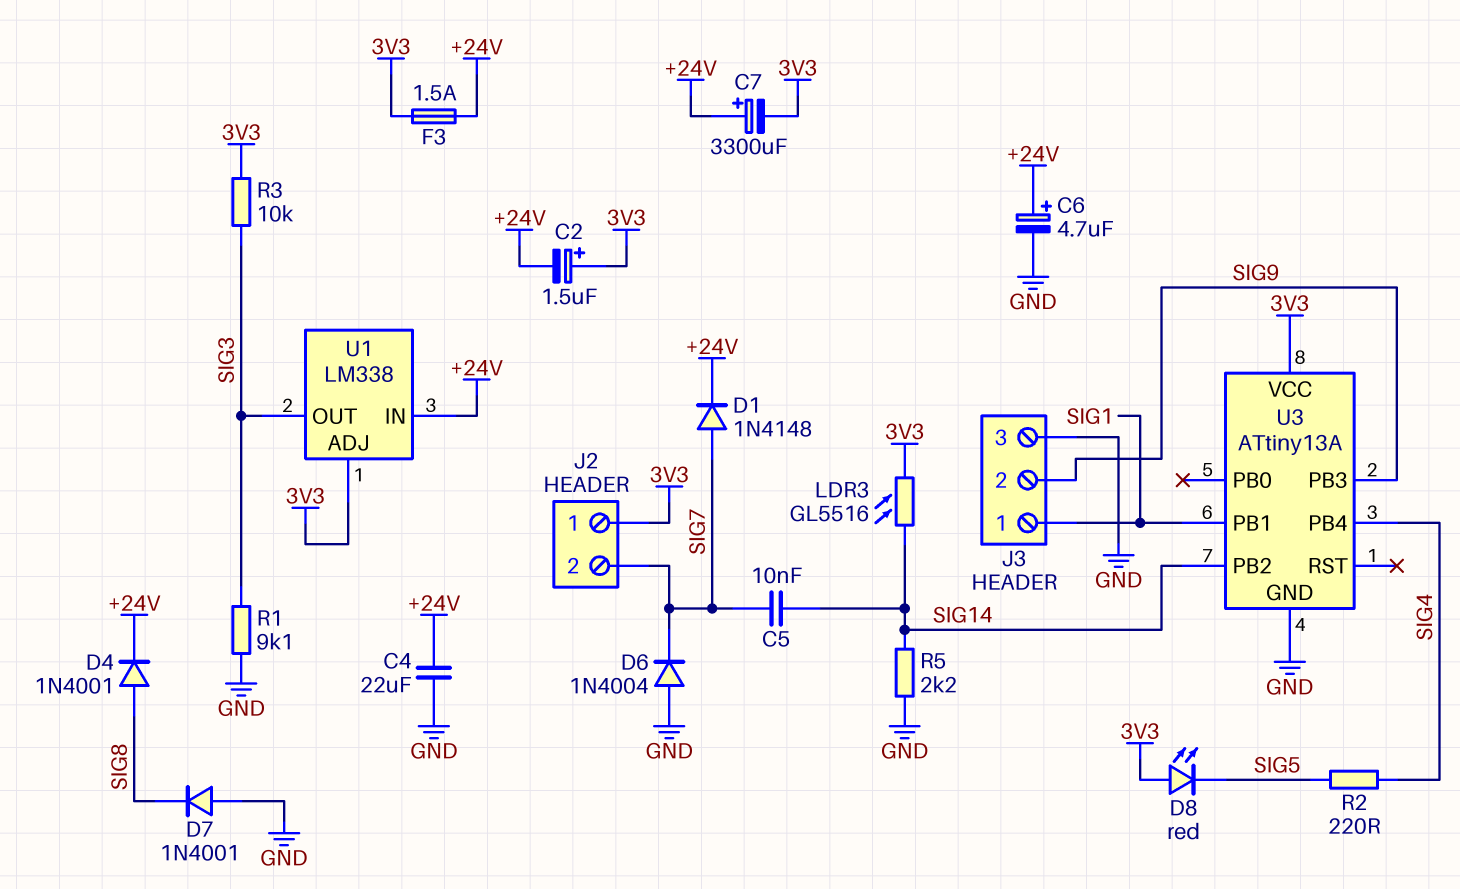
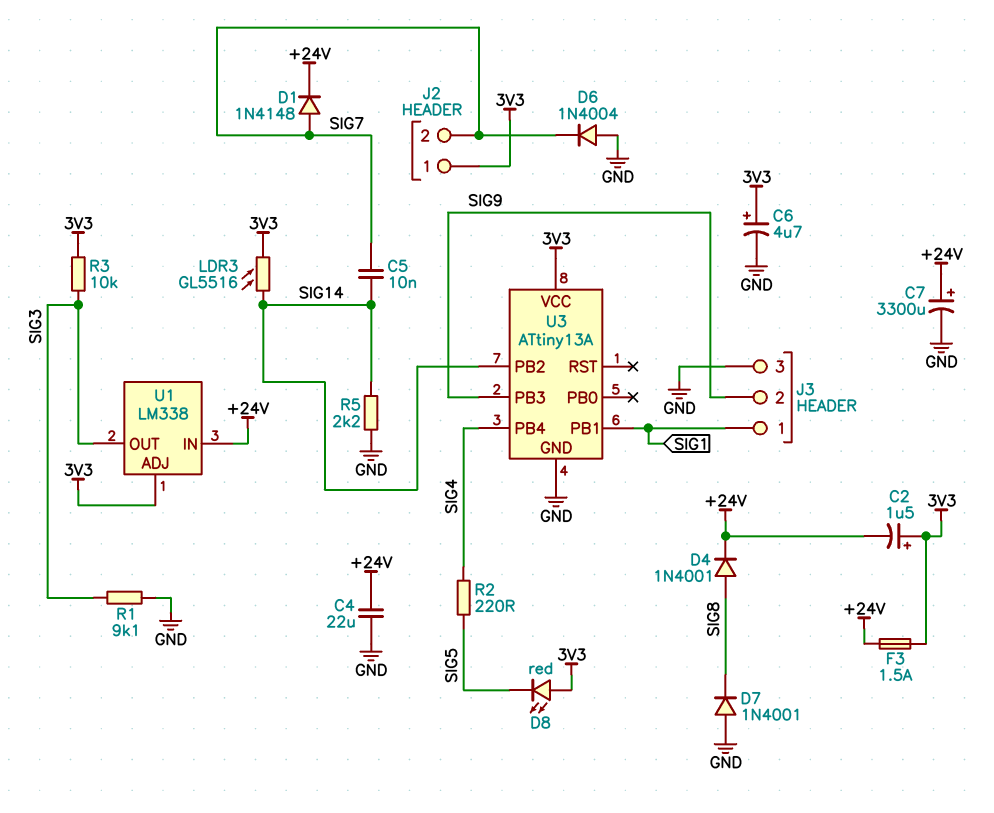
C6: 4.7uF (plus +24V, minus GND) -> 4.7uF (plus 3V3, minus GND)
C7: 3300uF (plus +24V, minus 3V3) -> 3300uF (plus +24V, minus GND)

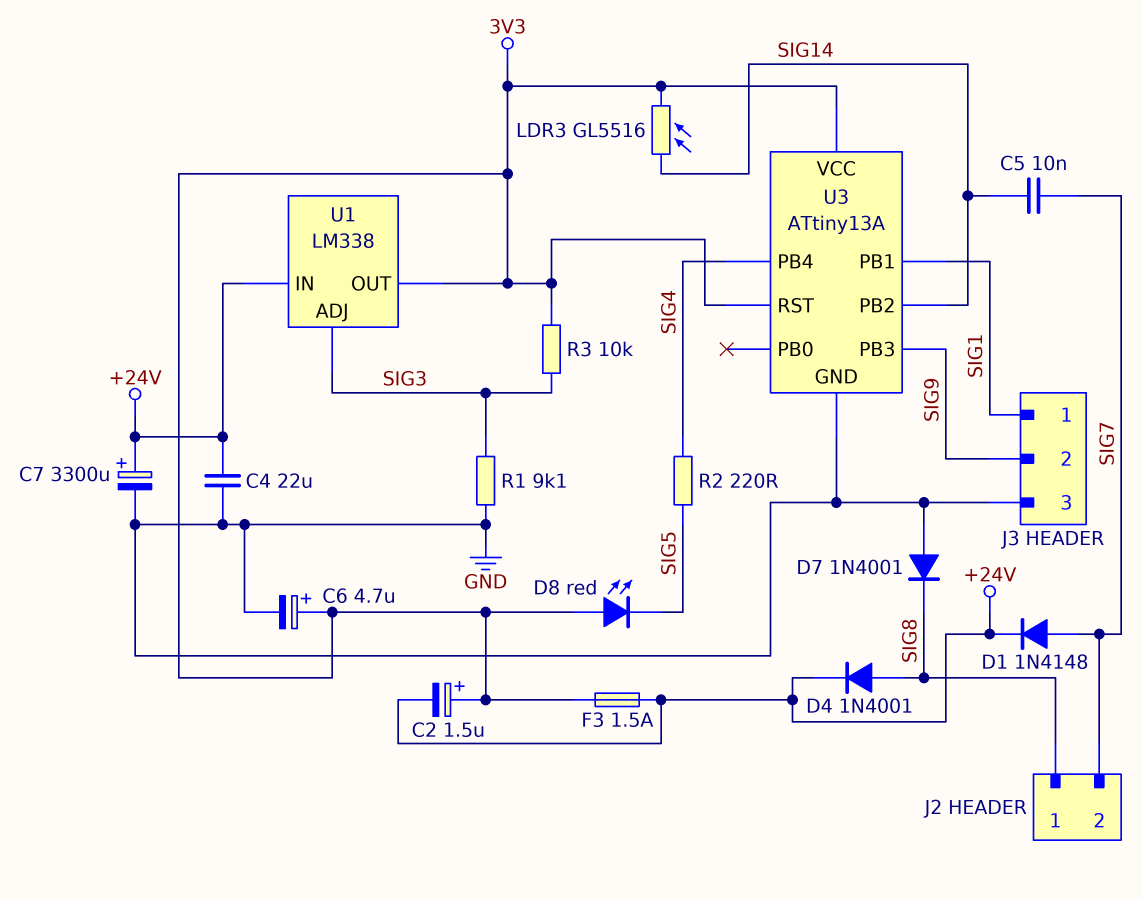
D6: diode 1N4004 (A GND, K SIG7) -> none
J2 pin 1: 3V3 -> SIG8
R5: 2.2k (GND, SIG14) -> none
U1 pin ADJ: 3V3 -> SIG3
U1 pin OUT: SIG3 -> 3V3
U3 pin RST: none -> 3V3

